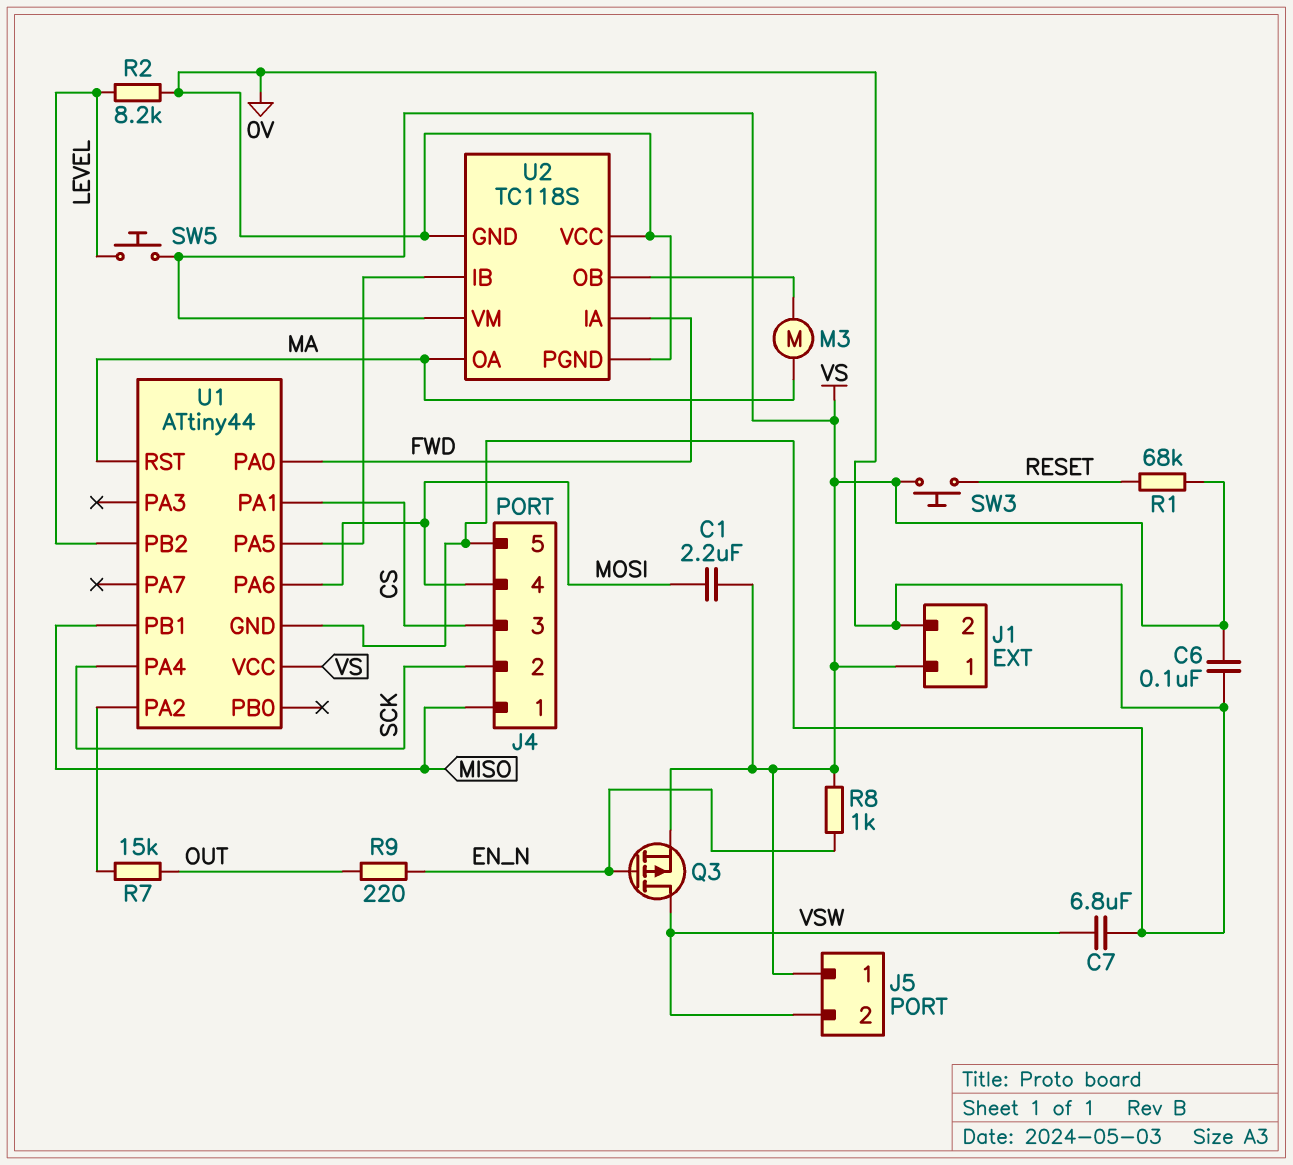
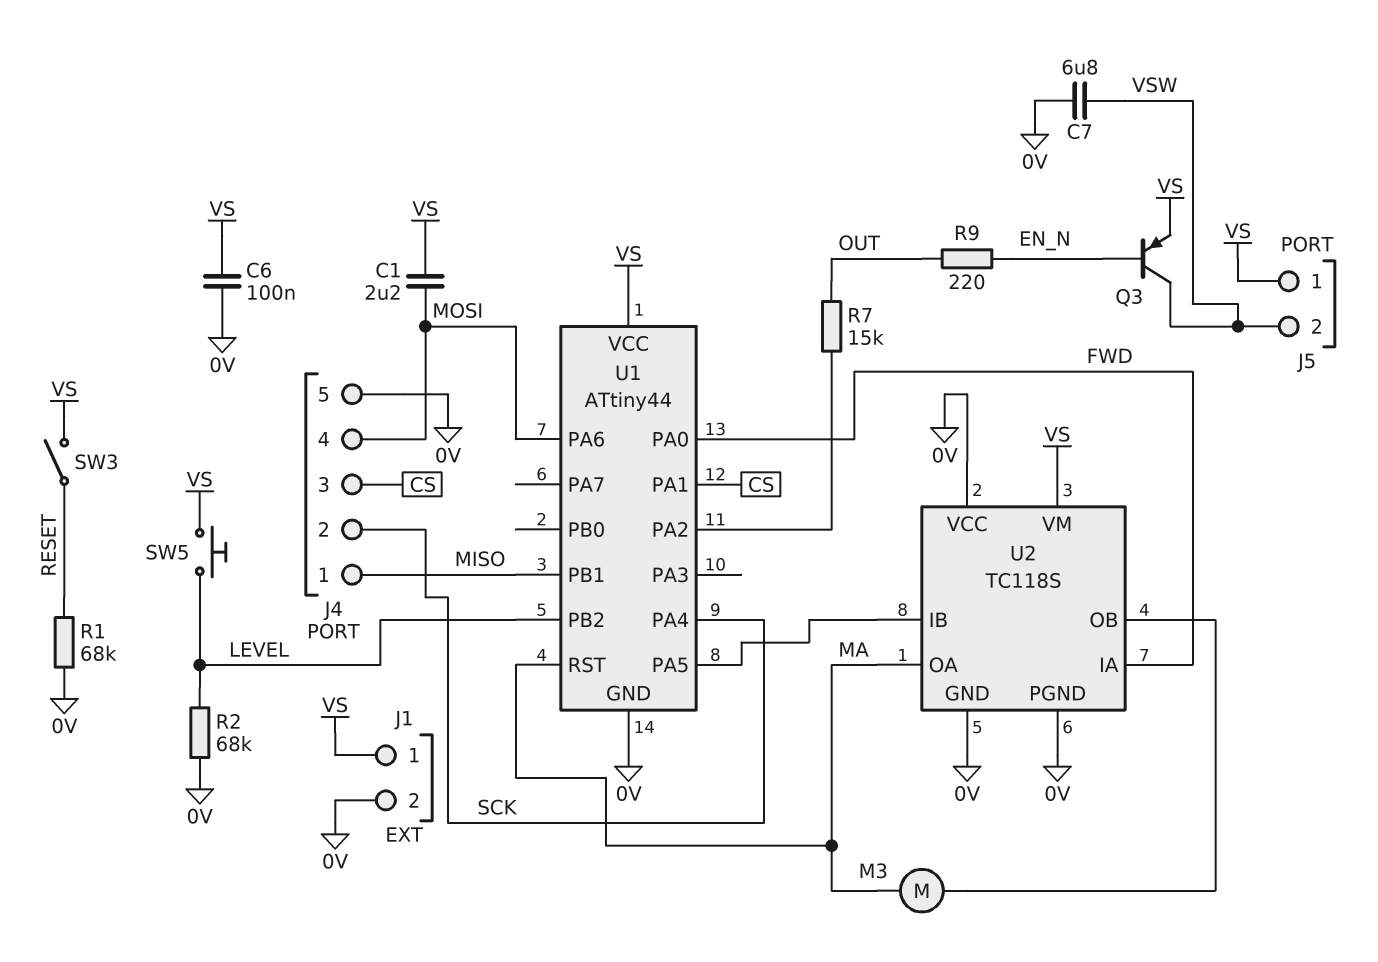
Q3: PMOS (G EN_N, D VSW, S VS) -> PNP (B EN_N, C VSW, E VS)
R1: 68k (RESET, VS) -> 68k (0V, RESET)
R2: 8.2k (0V, LEVEL) -> 68k (0V, LEVEL)
R8: 1k (EN_N, VS) -> none
SW3: button (RESET, VS) -> switch (RESET, VS)

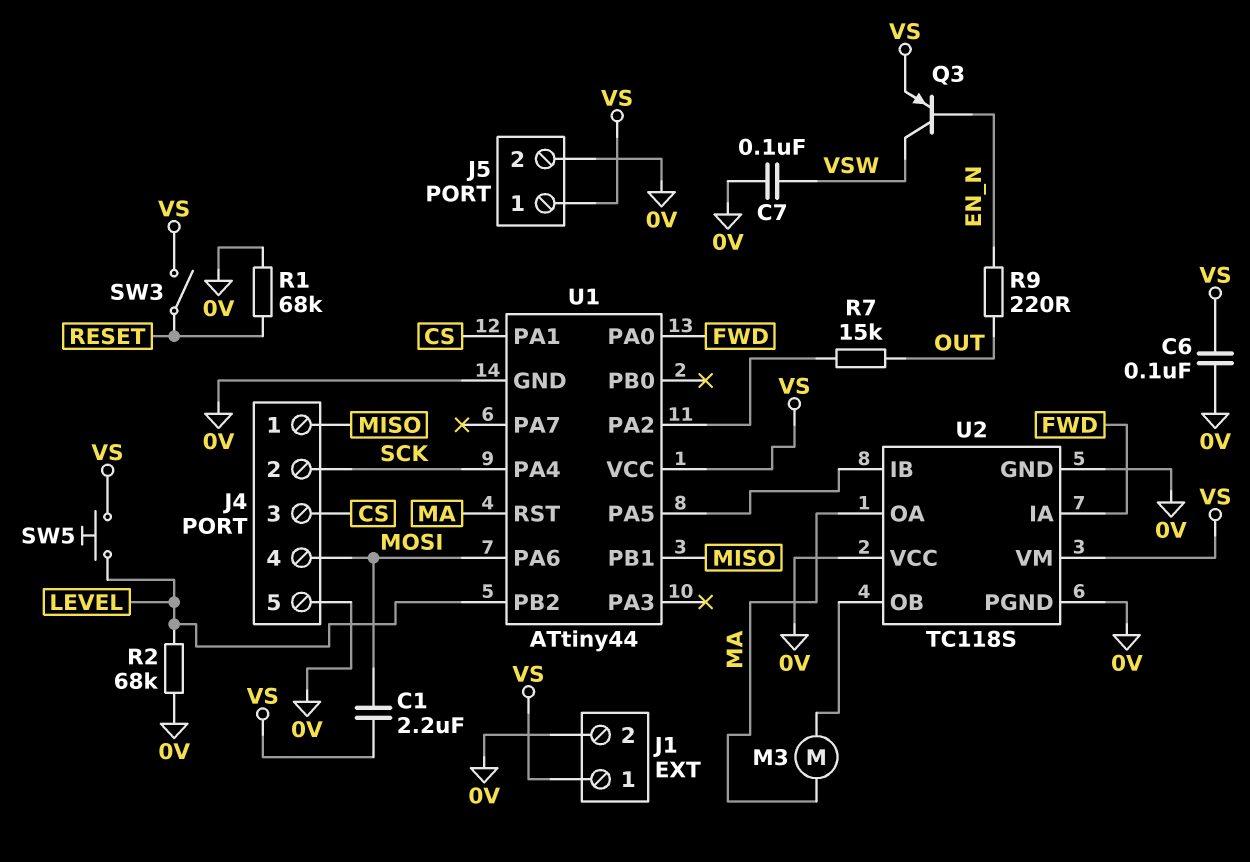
C7: 6.8uF (0V, VSW) -> 100nF (0V, VSW)
J5 pin 2: VSW -> 0V

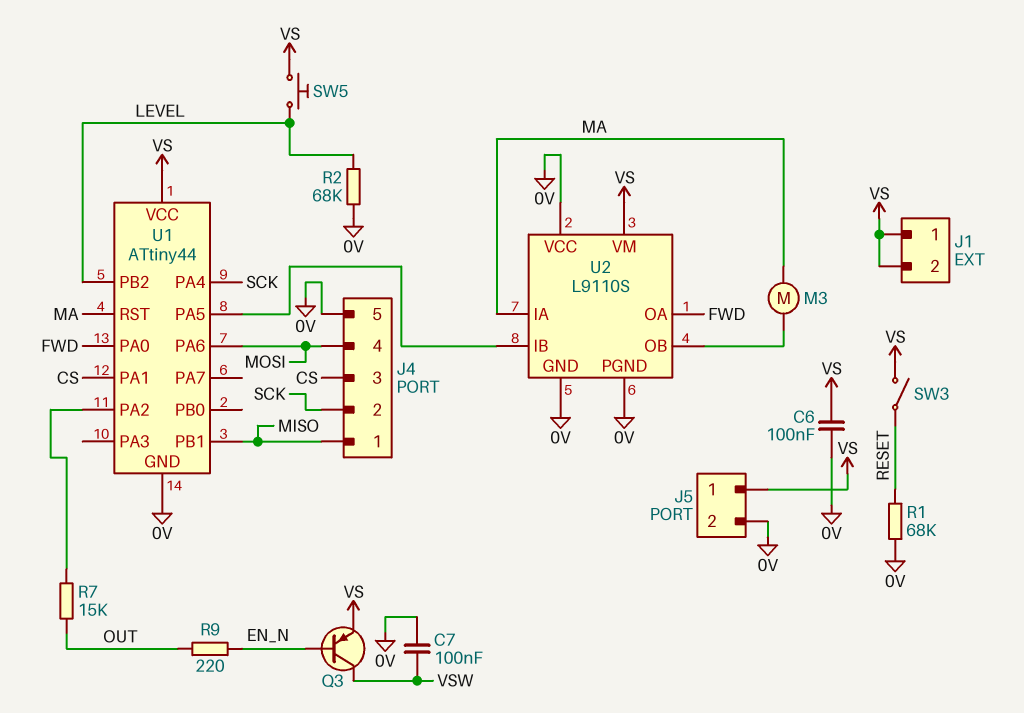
C1: 2.2uF (MOSI, VS) -> none
J1 pin 2: 0V -> VS
U2: TC118S -> L9110S
U2 pin IA: FWD -> MA
U2 pin OA: MA -> FWD

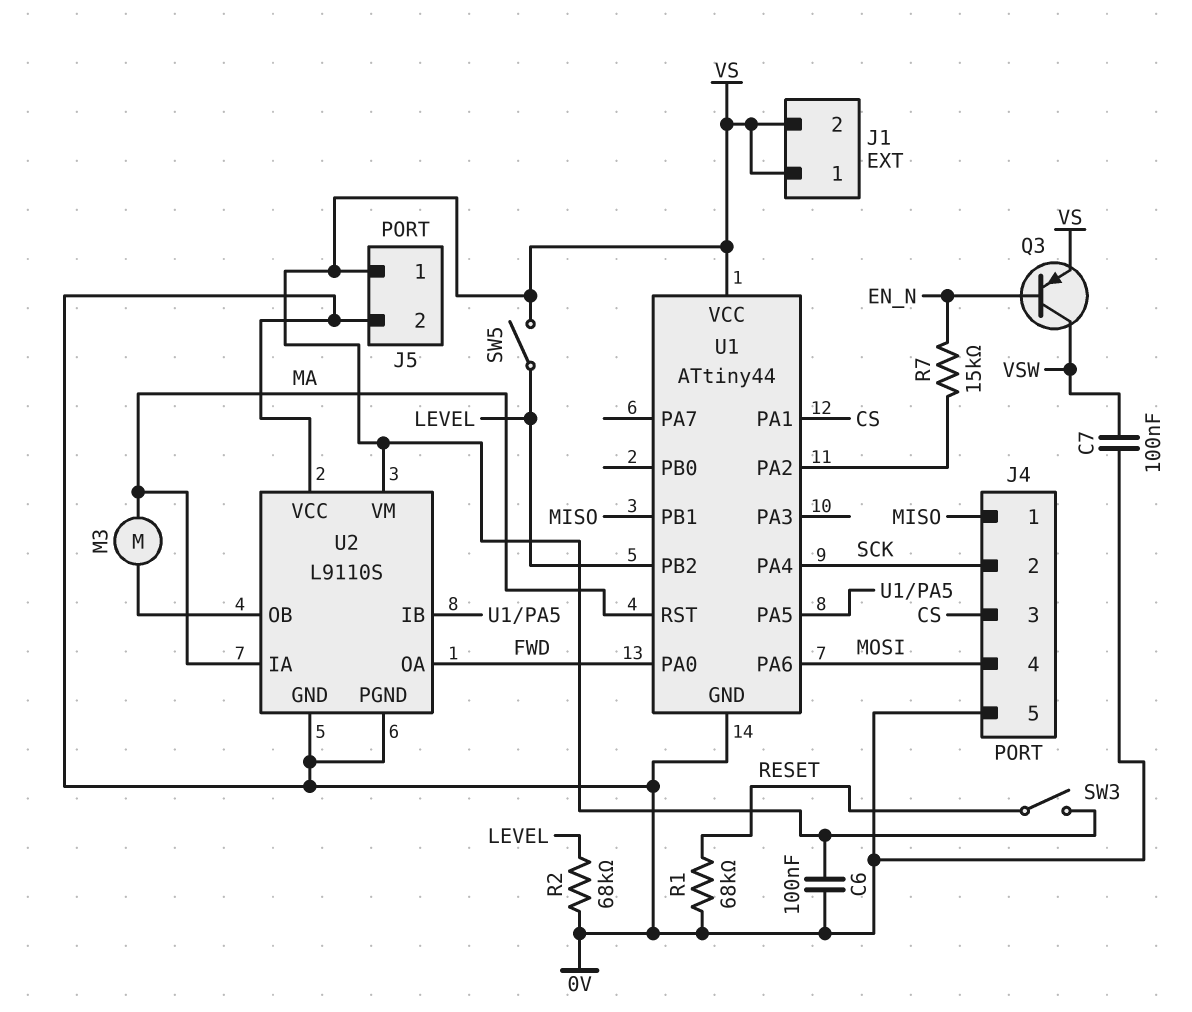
R7: 15k (OUT, U1/PA2) -> 15k (EN_N, U1/PA2)
R9: 220 (EN_N, OUT) -> none
SW5: button (LEVEL, VS) -> switch (LEVEL, VS)

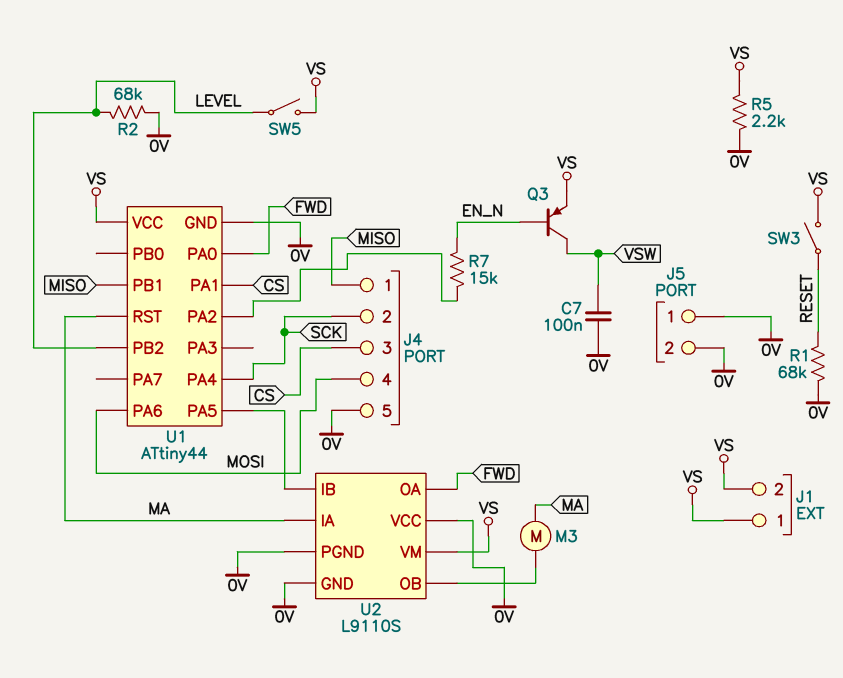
C6: 100nF (0V, VS) -> none
J5 pin 1: VS -> 0V
R5: none -> 2.2k (0V, VS)

